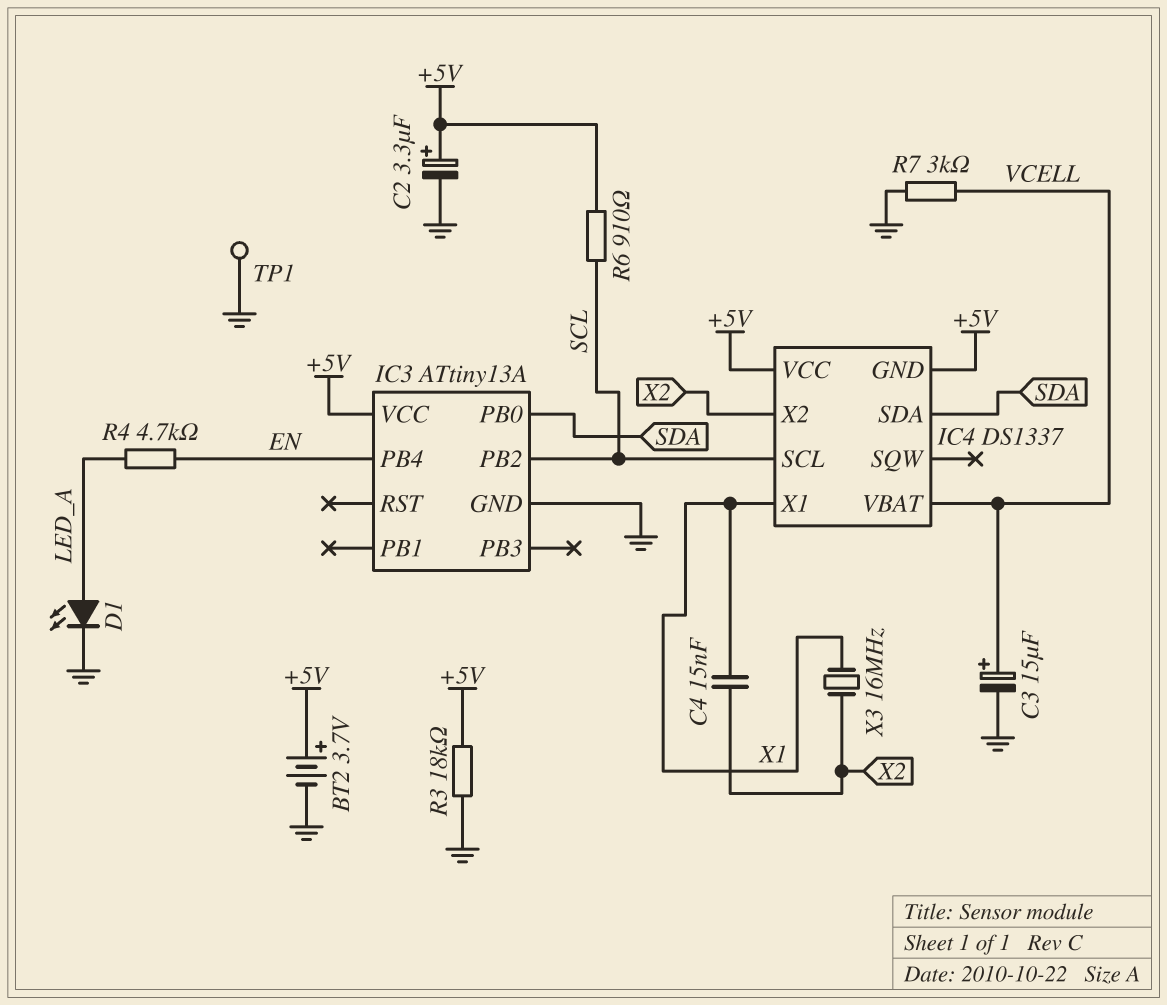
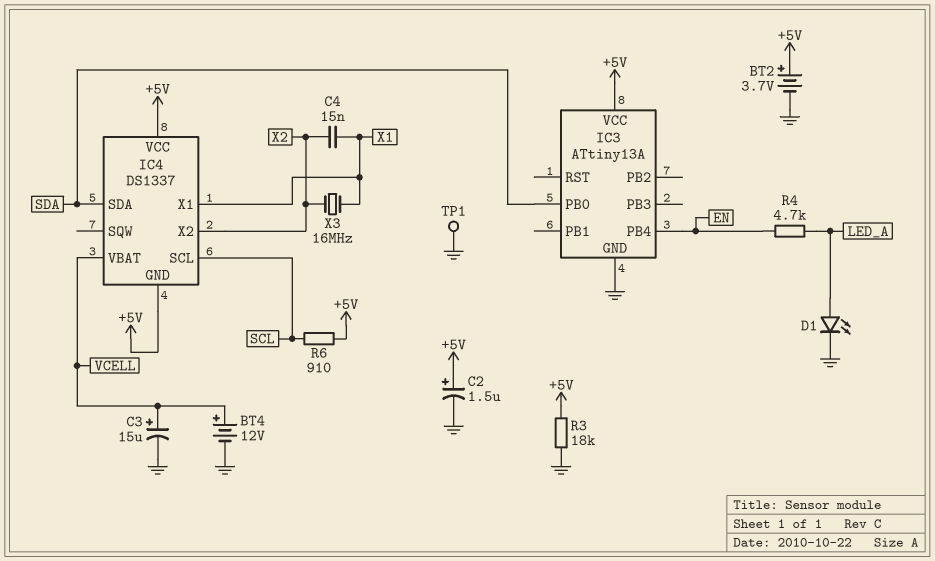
BT4: none -> 12V (plus VCELL, minus GND)
C2: 3.3uF (plus +5V, minus GND) -> 1.5uF (plus +5V, minus GND)
IC3 pin PB2: SCL -> none
R7: 3k (GND, VCELL) -> none

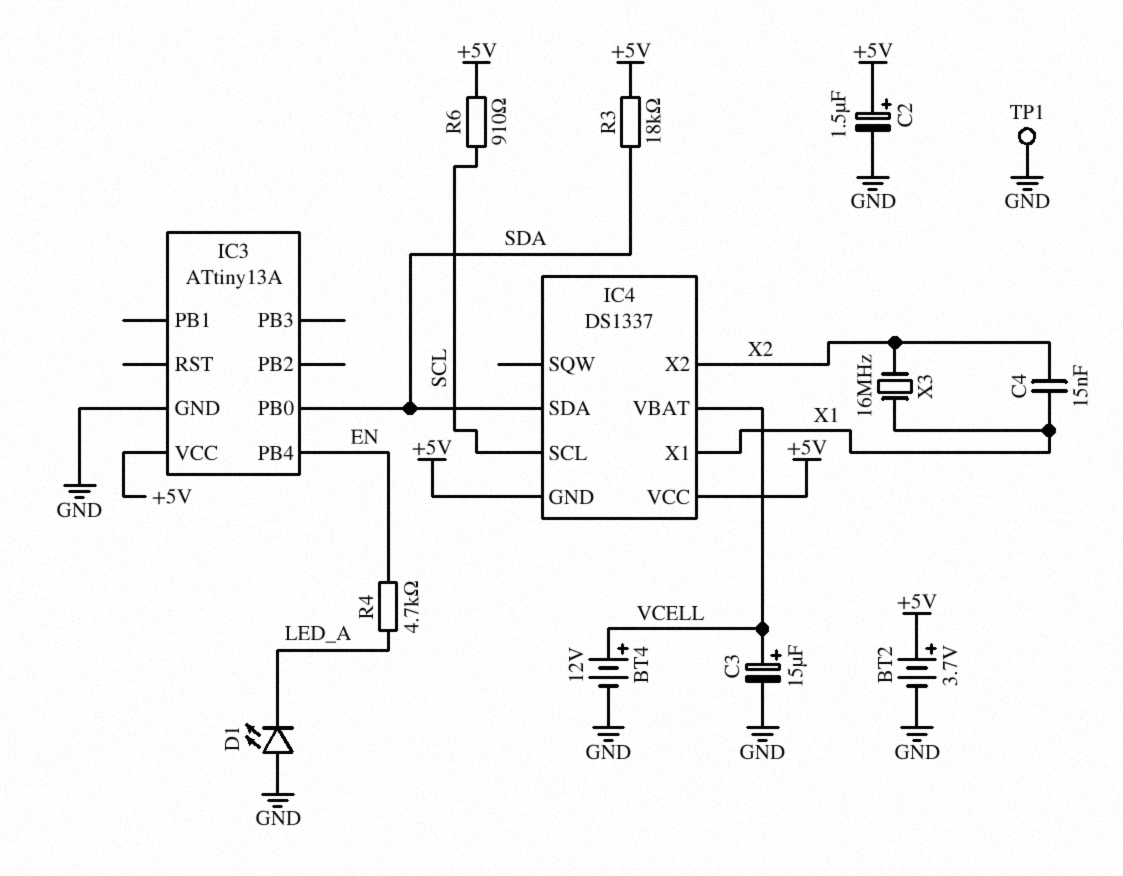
D1: LED (A LED_A, K GND) -> LED (A GND, K LED_A)
R3: 18k (+5V, GND) -> 18k (+5V, SDA)

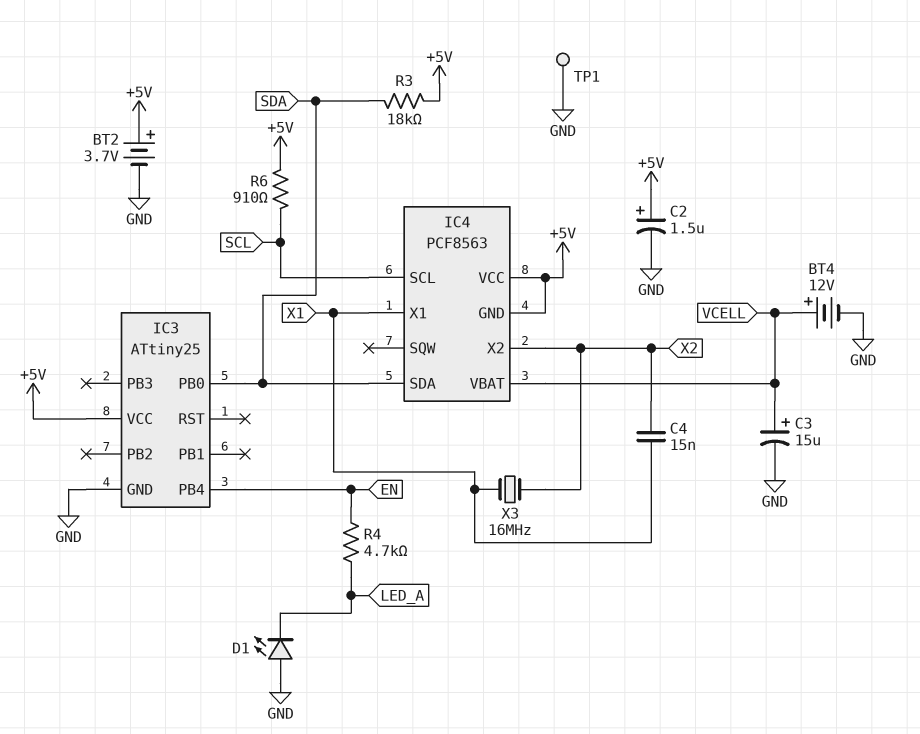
IC3: ATtiny13A -> ATtiny25
IC4: DS1337 -> PCF8563

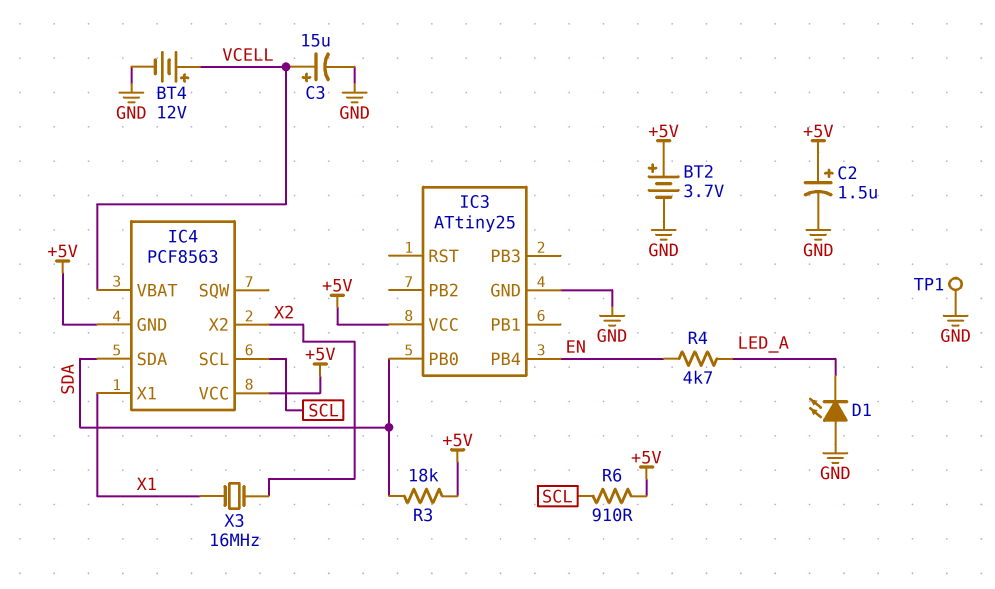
C4: 15nF (X1, X2) -> none

